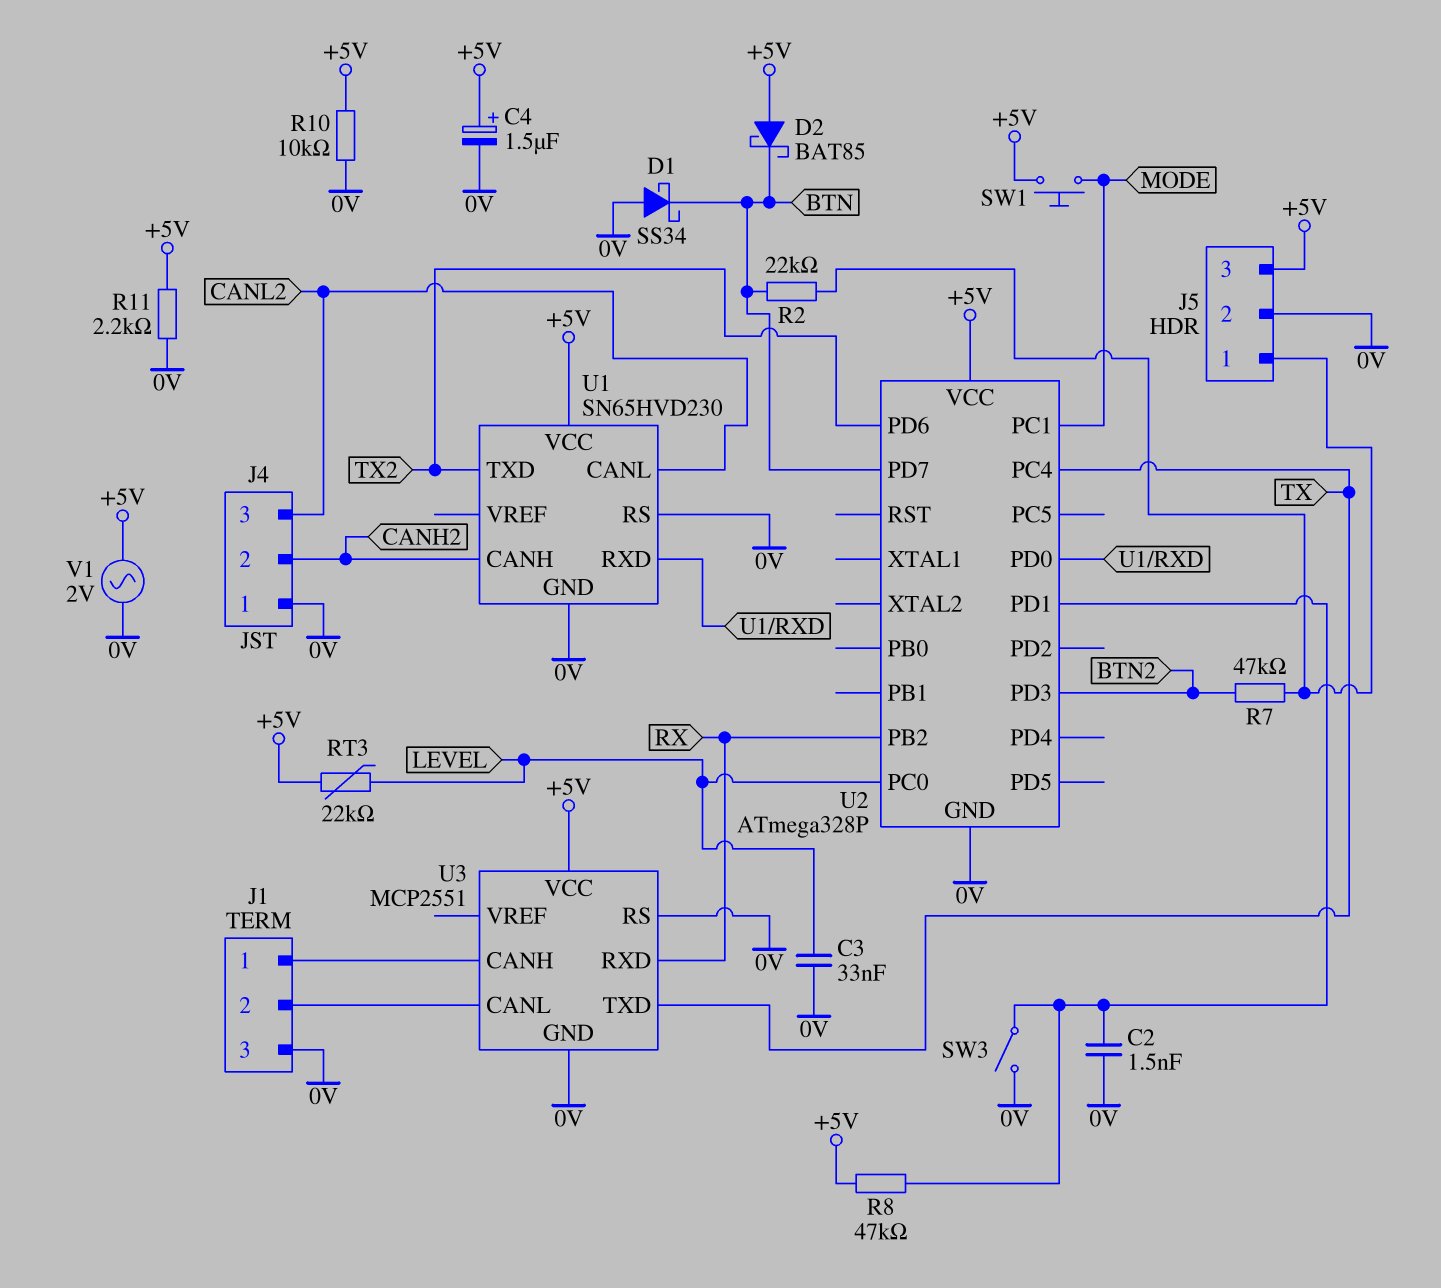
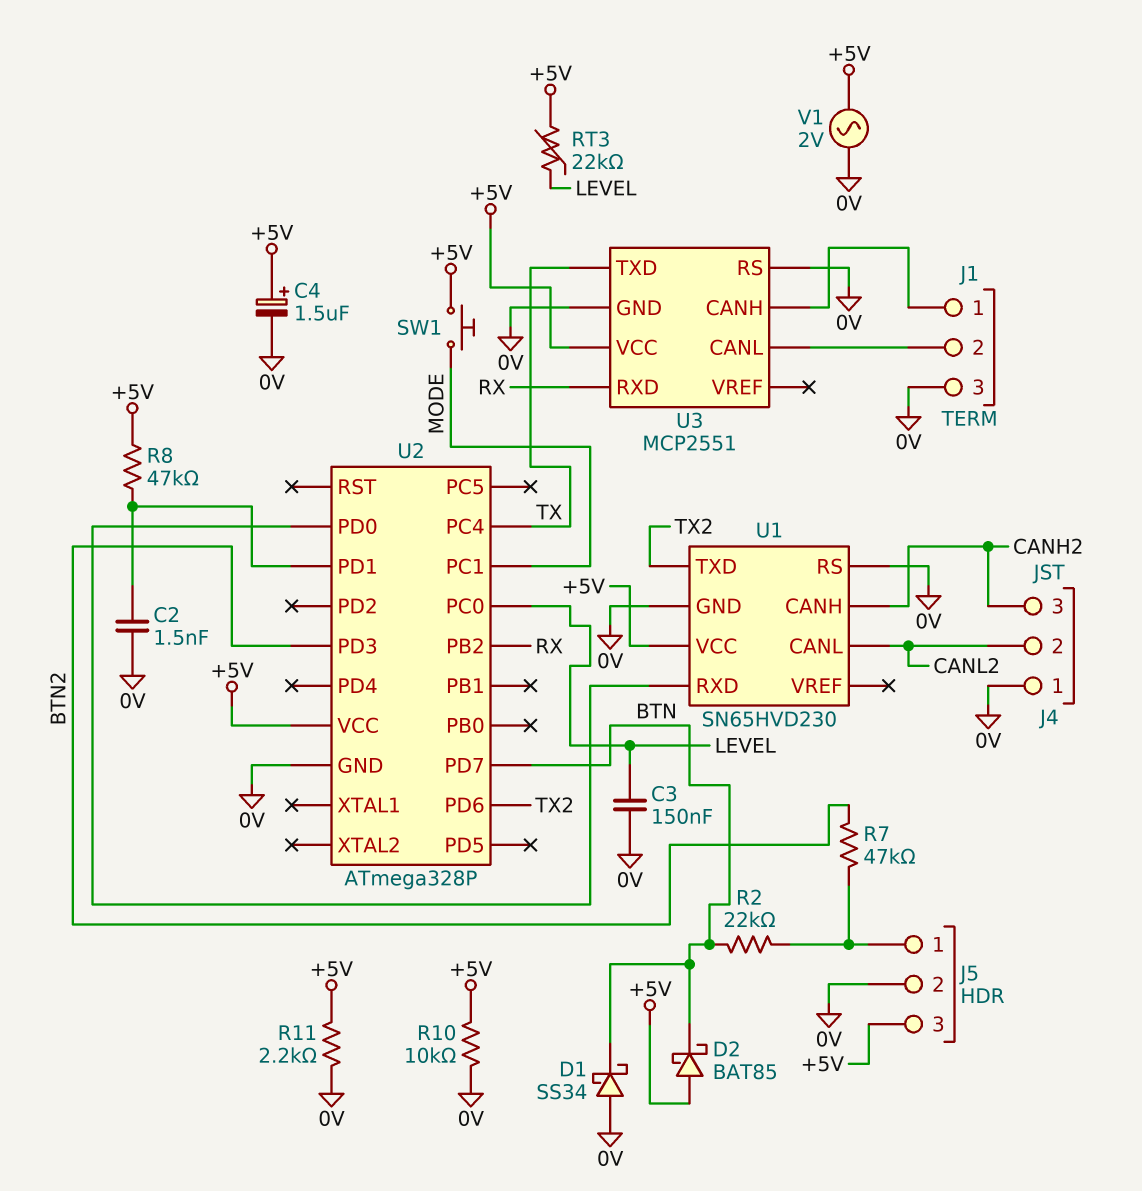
C3: 33nF (0V, LEVEL) -> 150nF (0V, LEVEL)
J4 pin 2: CANH2 -> CANL2
J4 pin 3: CANL2 -> CANH2
SW3: switch (0V, U2/PD1) -> none

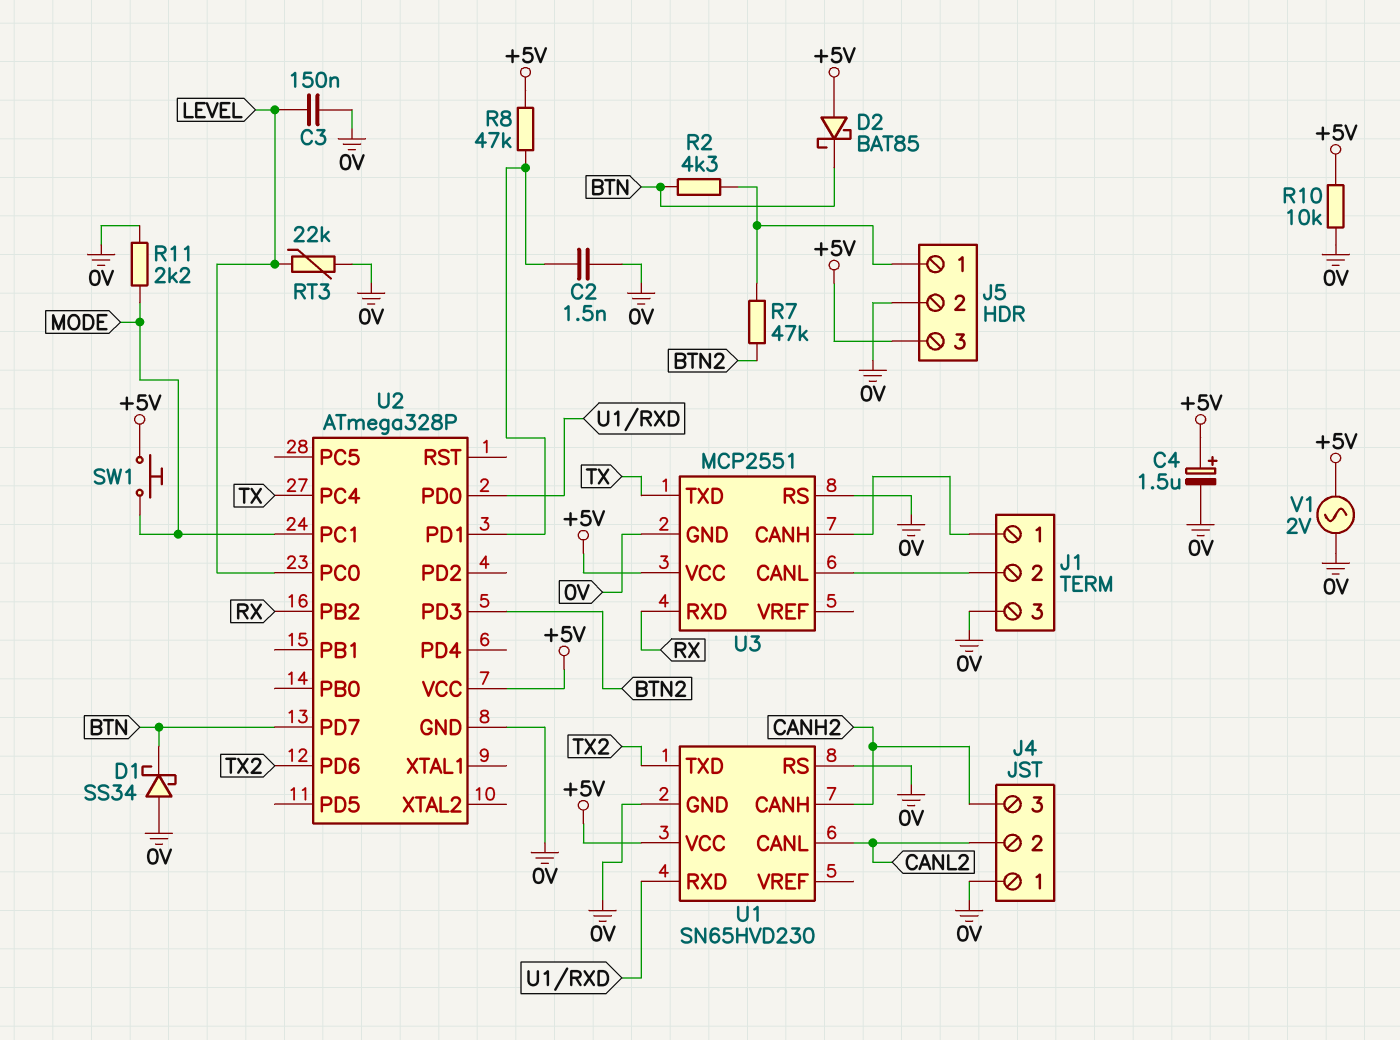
R2: 22k (BTN, J5/1) -> 4.3k (BTN, J5/1)
R11: 2.2k (+5V, 0V) -> 2.2k (0V, MODE)
RT3: 22k (+5V, LEVEL) -> 22k (0V, LEVEL)

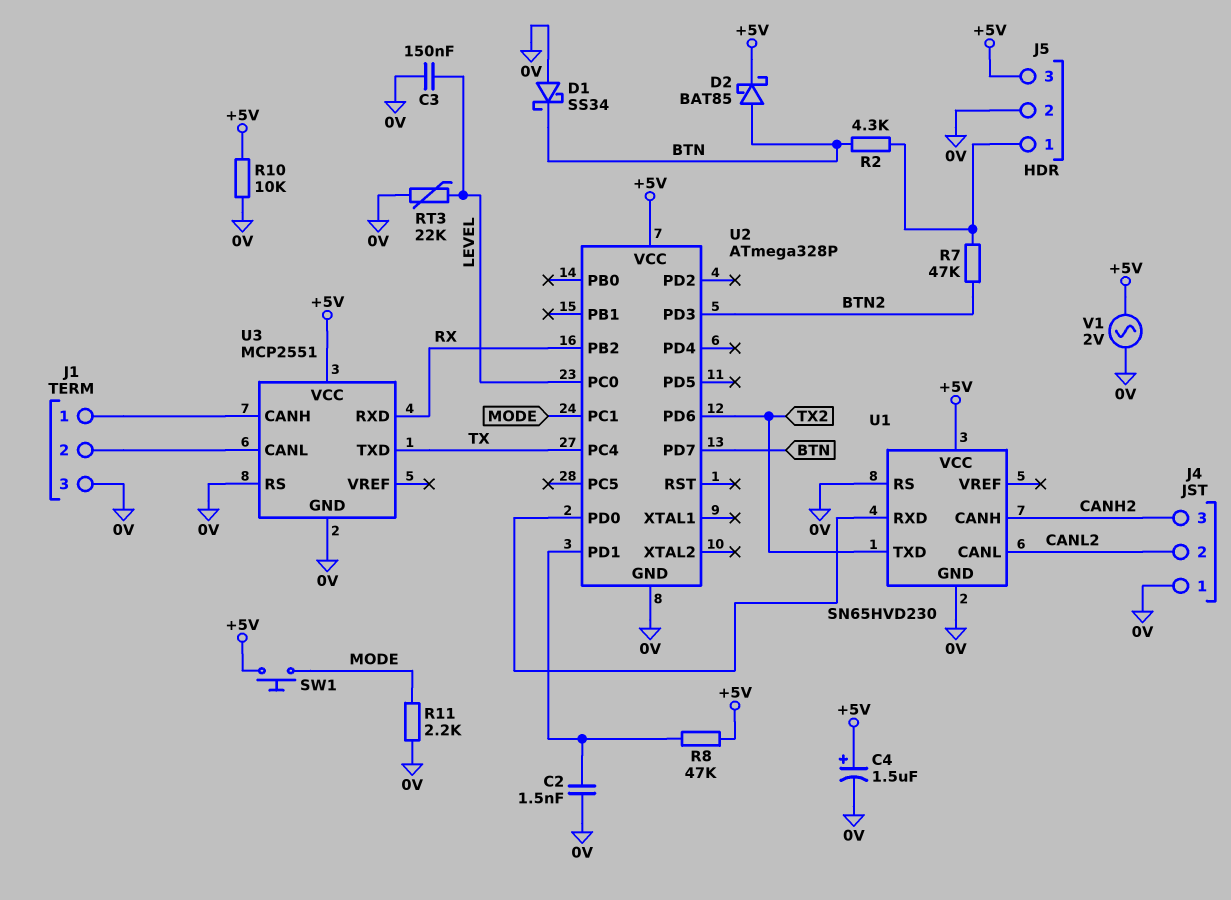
D2: schottky BAT85 (A +5V, K BTN) -> schottky BAT85 (A BTN, K +5V)

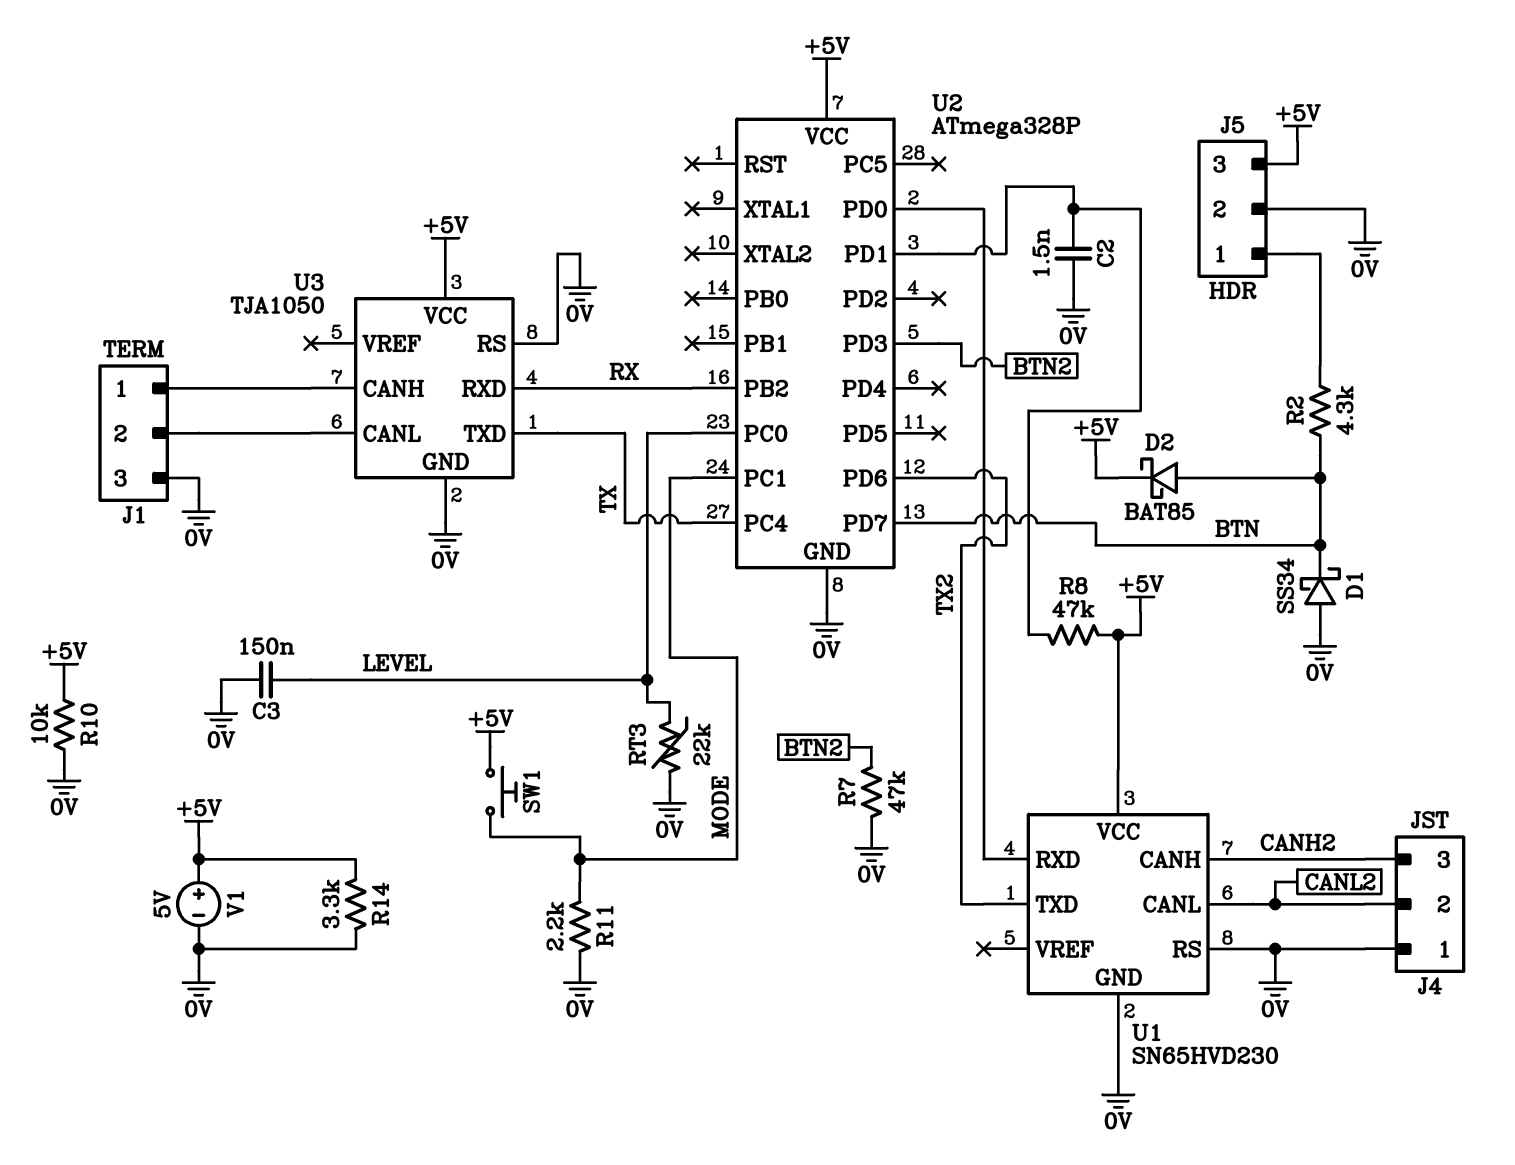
C4: 1.5uF (plus +5V, minus 0V) -> none
R7: 47k (BTN2, J5/1) -> 47k (0V, BTN2)
R14: none -> 3.3k (+5V, 0V)
U3: MCP2551 -> TJA1050
V1: AC 2V (+5V, 0V) -> 5V (plus +5V, minus 0V)

